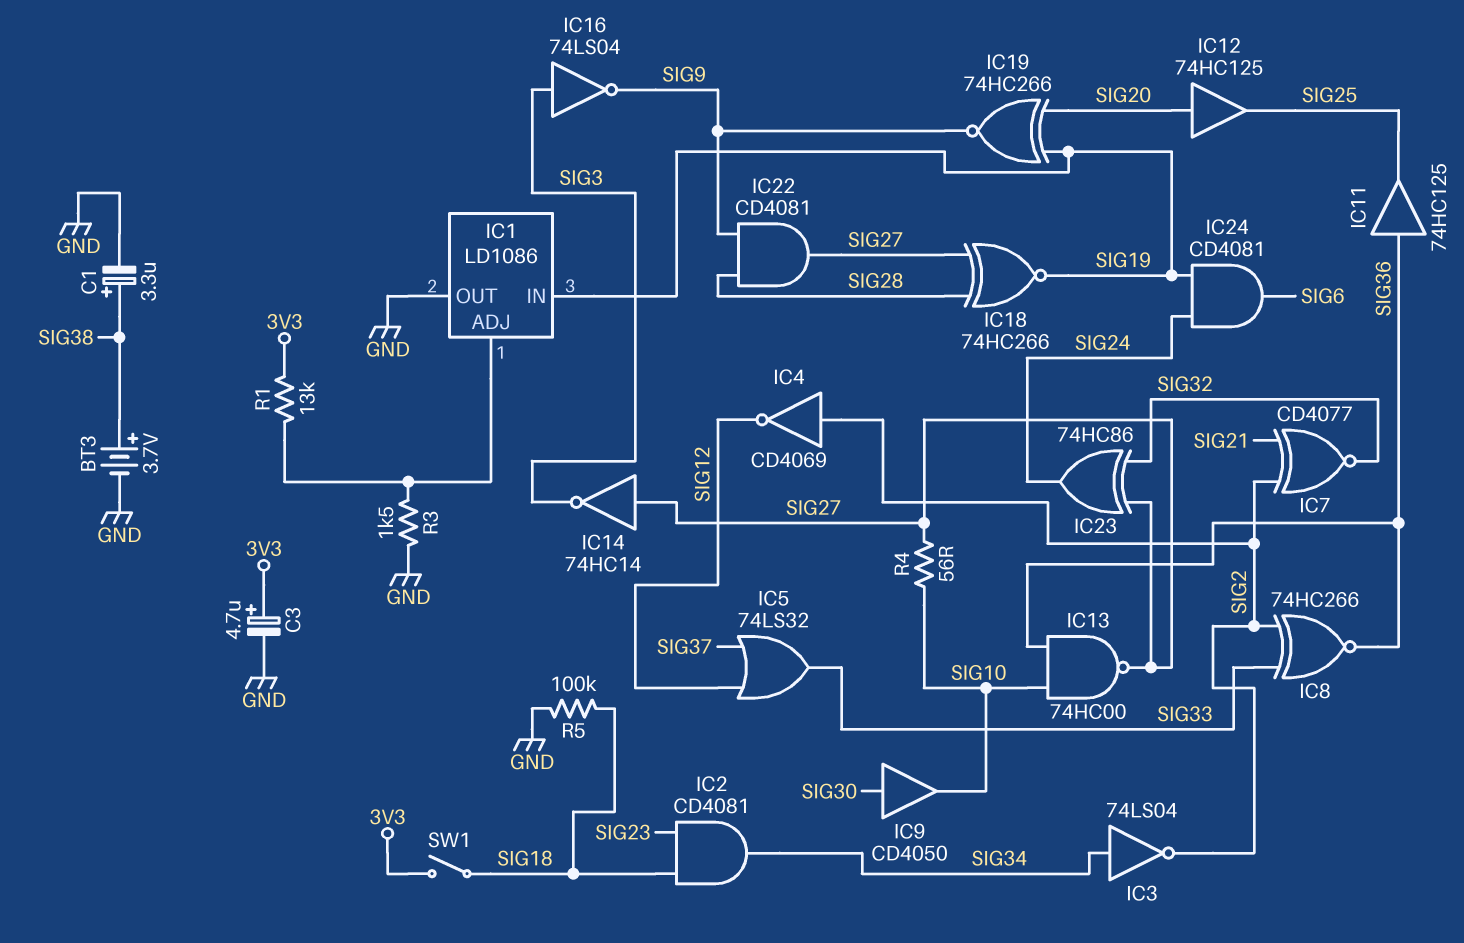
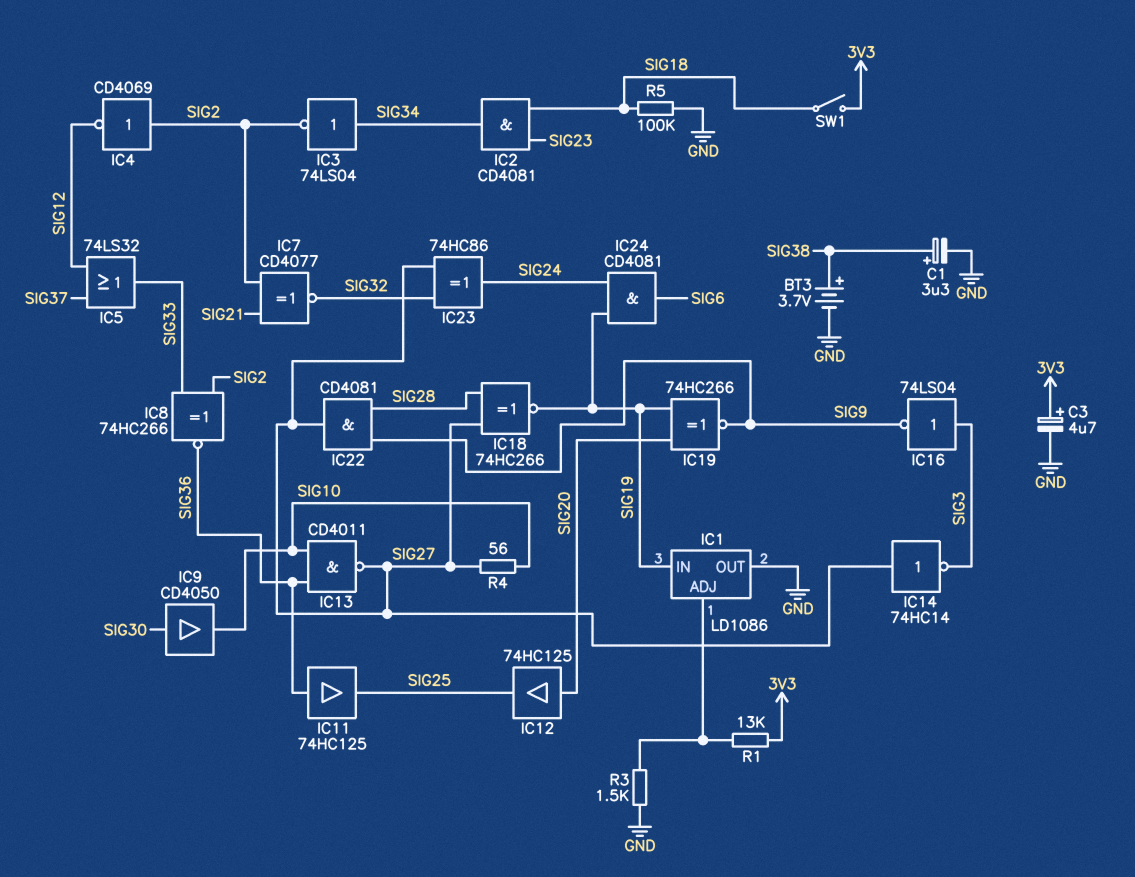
IC13: NAND 74HC00 (in SIG10, in SIG36, out SIG27) -> NAND CD4011 (in SIG10, in SIG36, out SIG27)

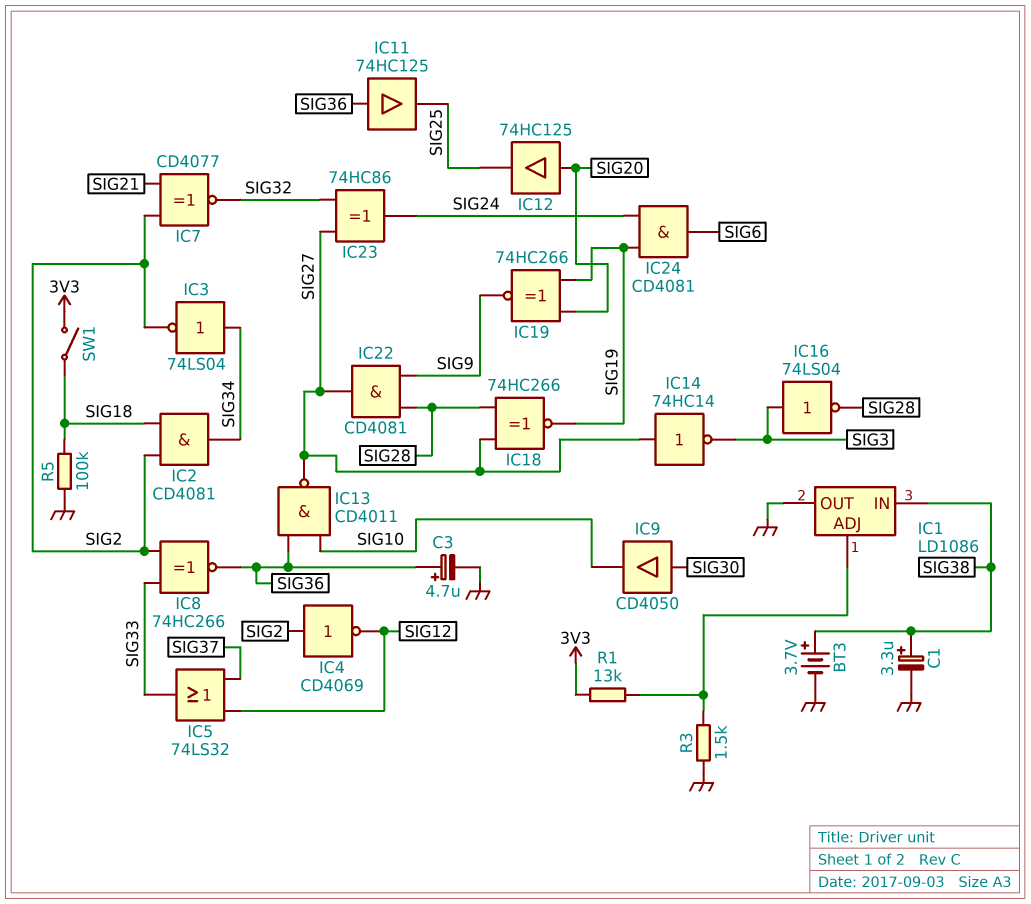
C3: 4.7uF (plus 3V3, minus GND) -> 4.7uF (plus SIG36, minus GND)
IC1 pin IN: SIG19 -> SIG38
IC2: AND CD4081 (in SIG18, in SIG23, out SIG34) -> AND CD4081 (in SIG2, in SIG18, out SIG34)
IC16: NOT 74LS04 (in SIG3, out SIG9) -> NOT 74LS04 (in SIG3, out SIG28)
R4: 56 (SIG10, SIG27) -> none

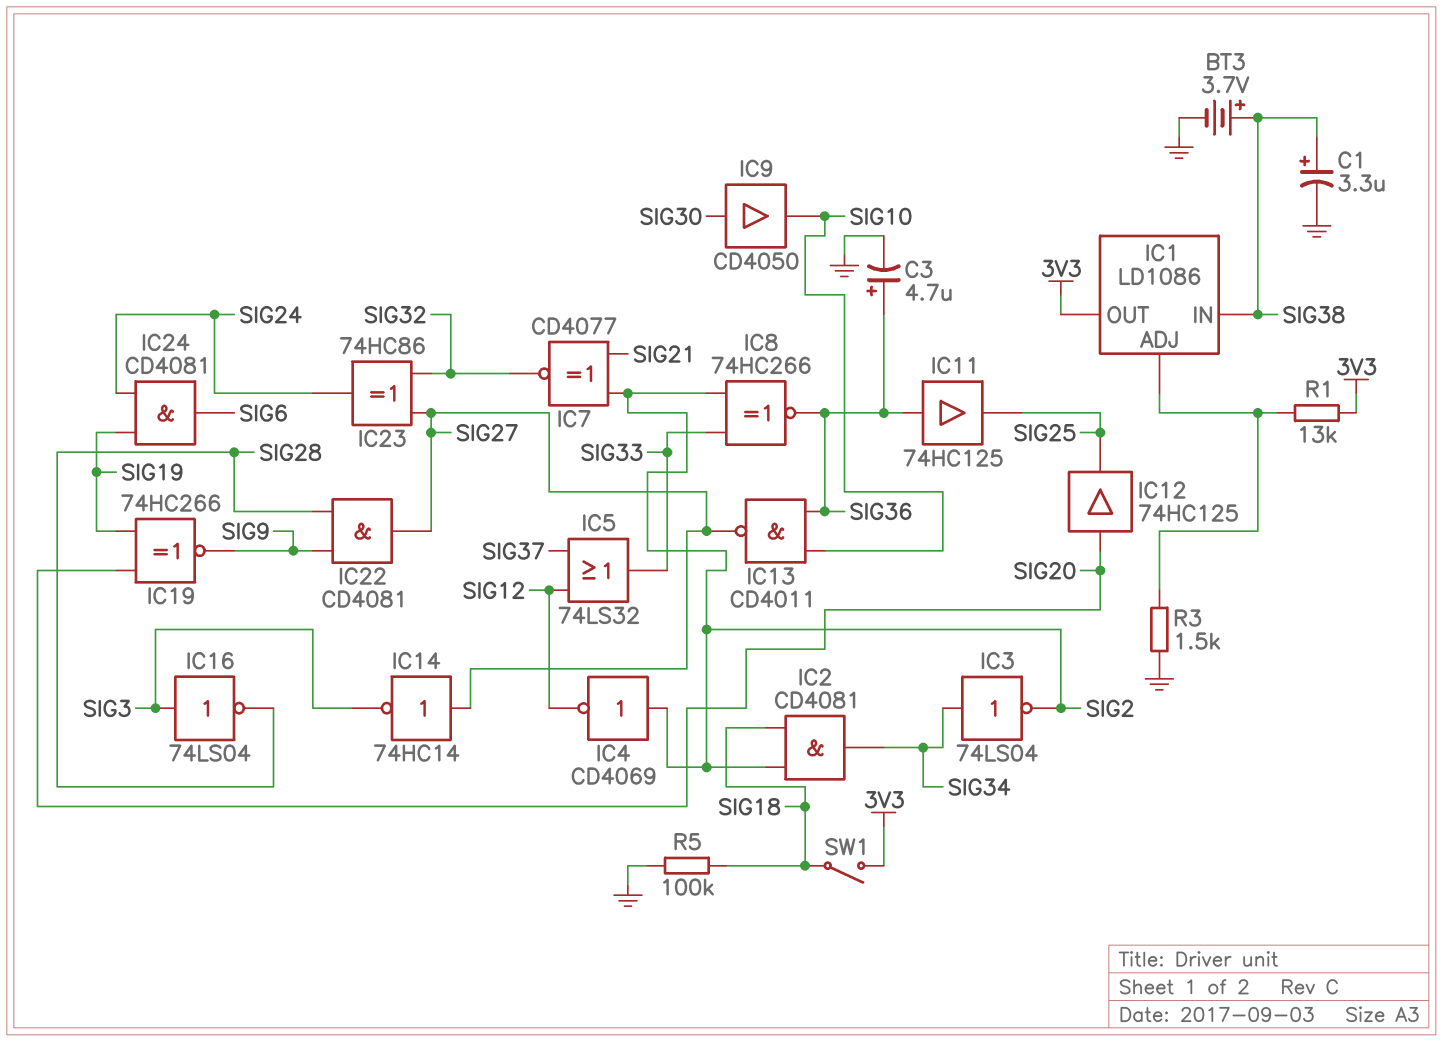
IC1 pin OUT: GND -> 3V3
IC18: XNOR 74HC266 (in SIG27, in SIG28, out SIG19) -> none

